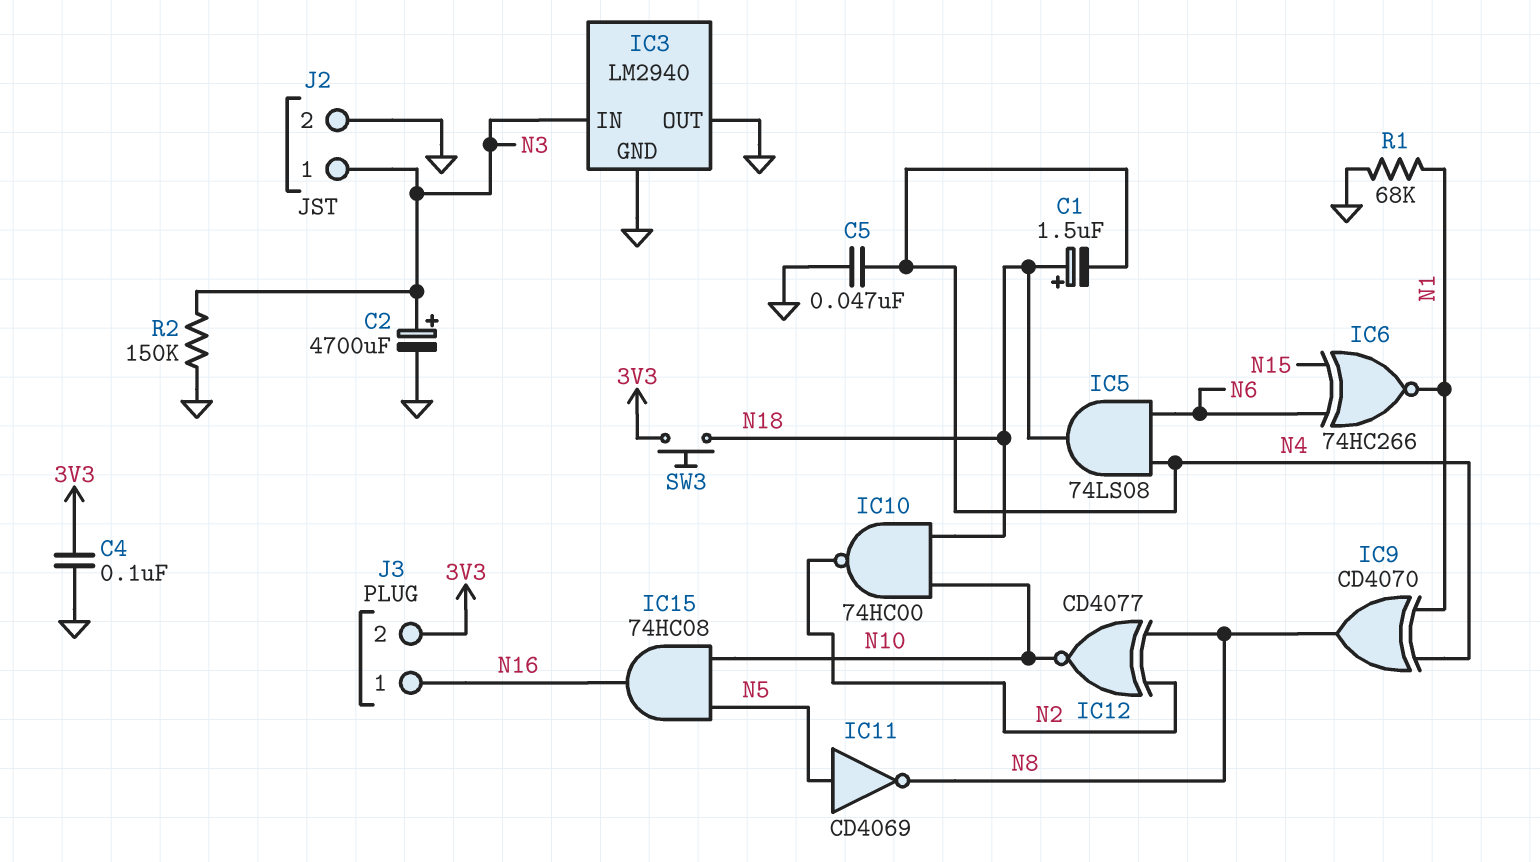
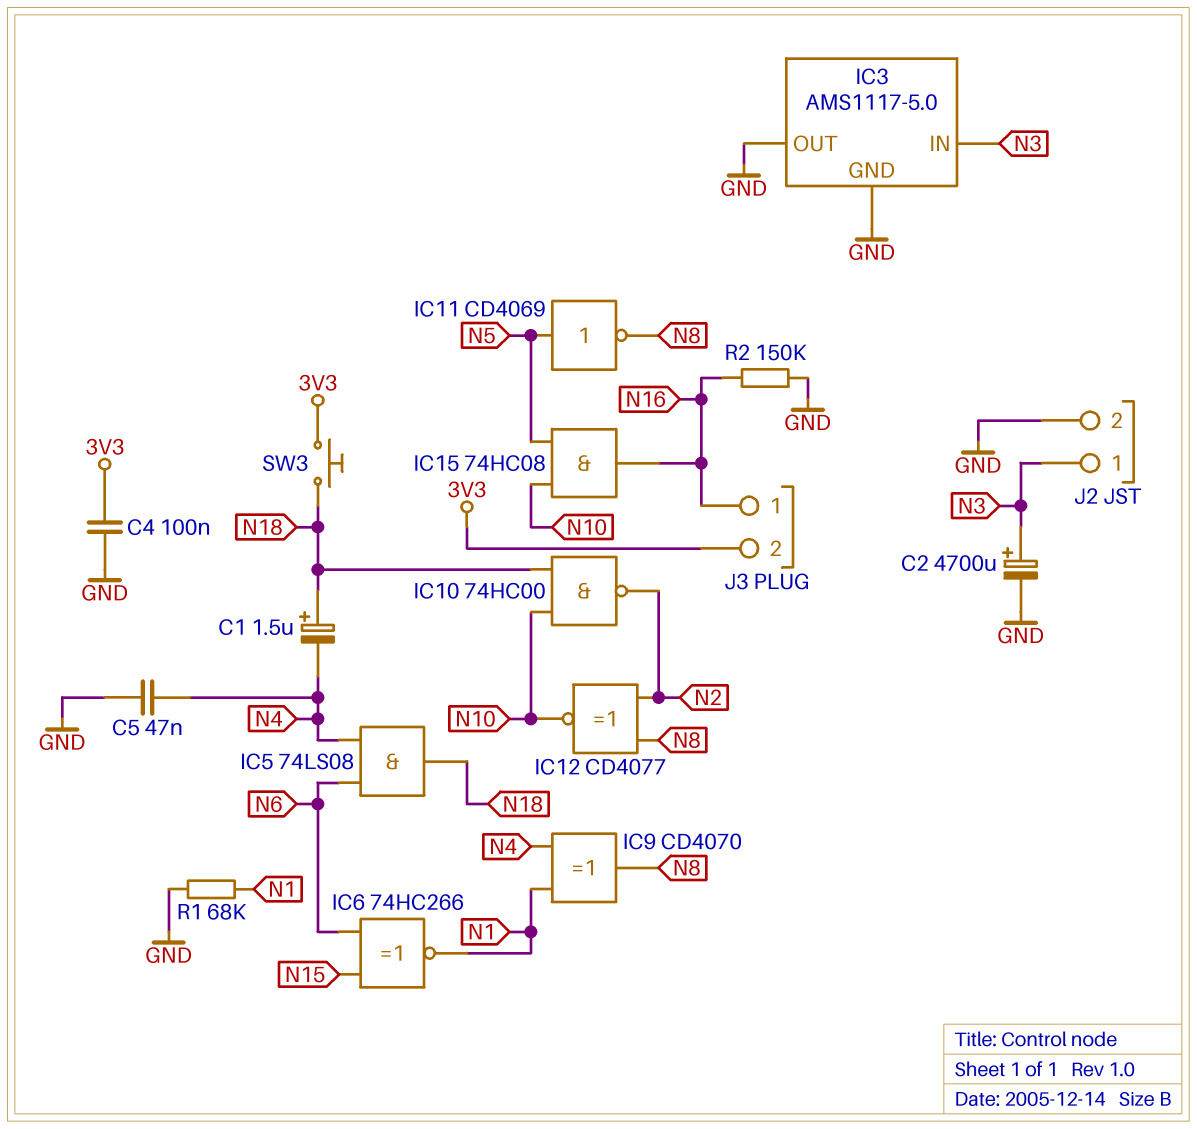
IC3: LM2940 -> AMS1117-5.0
R2: 150k (GND, N3) -> 150k (GND, N16)

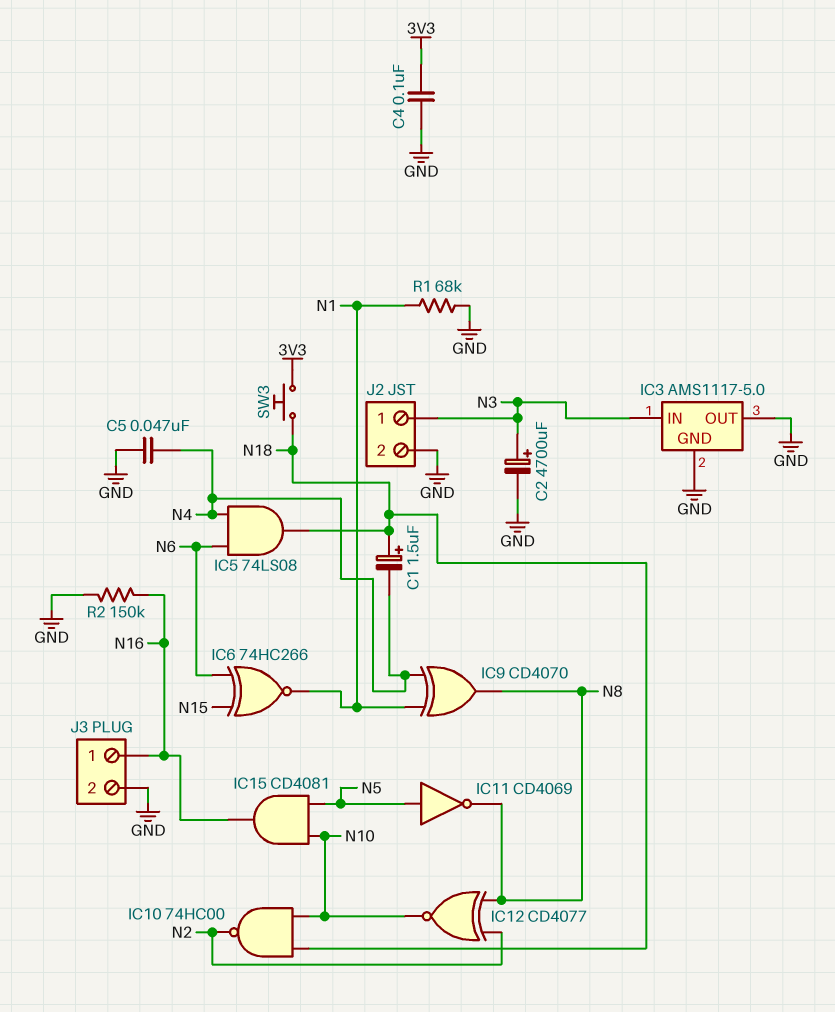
IC15: AND 74HC08 (in N5, in N10, out N16) -> AND CD4081 (in N5, in N10, out N16)
J3 pin 2: 3V3 -> GND

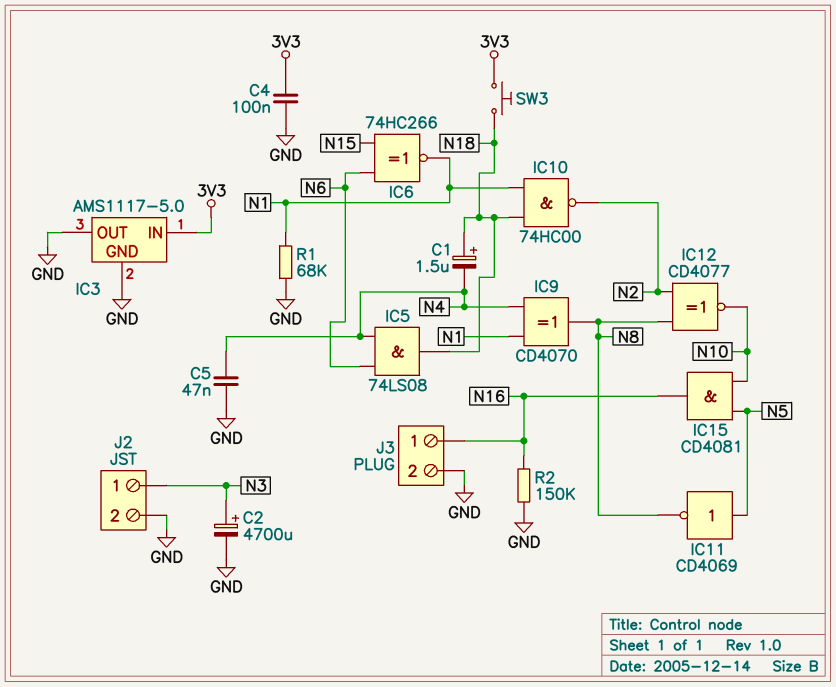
IC3 pin IN: N3 -> 3V3
IC10: NAND 74HC00 (in N10, in N18, out N2) -> NAND 74HC00 (in N1, in N18, out N2)

